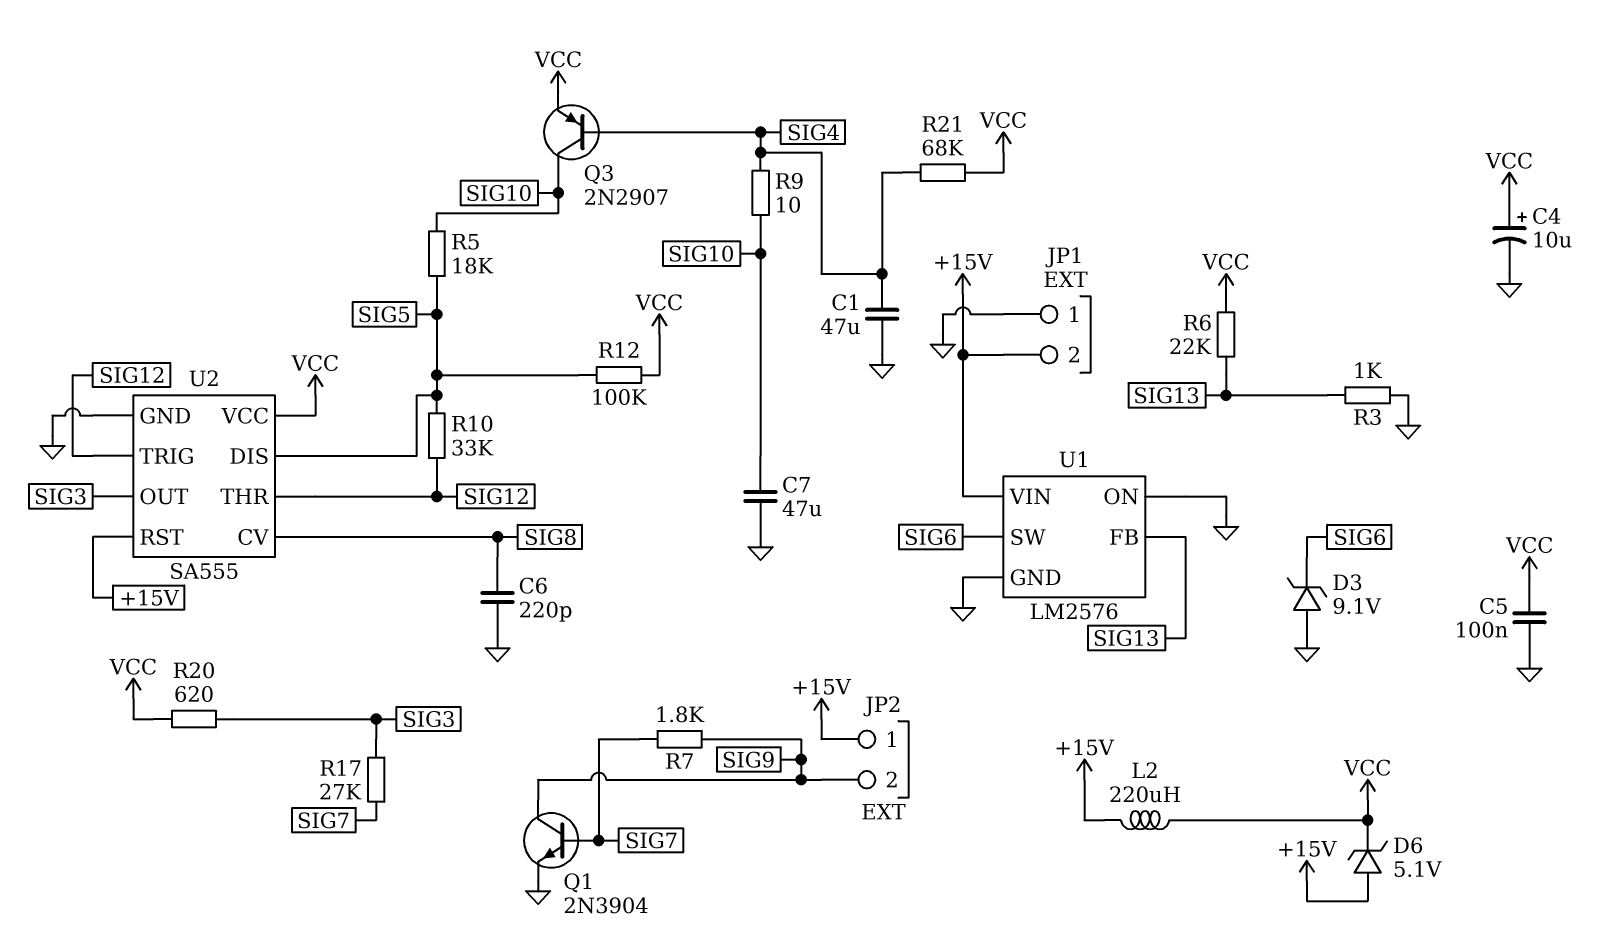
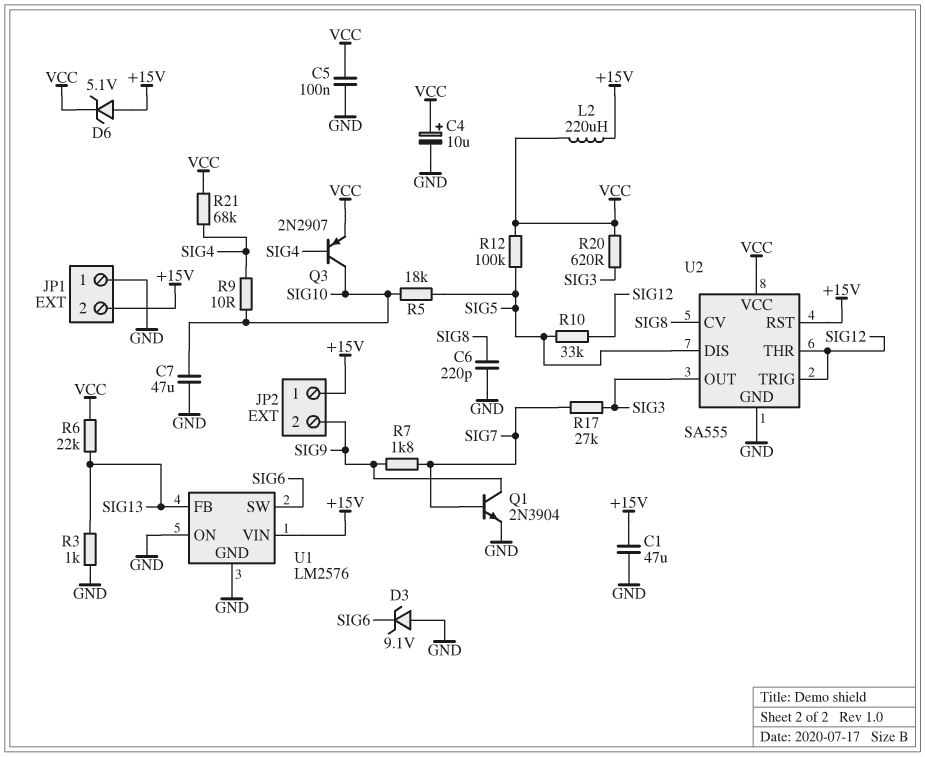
C1: 47uF (GND, SIG4) -> 47uF (+15V, GND)

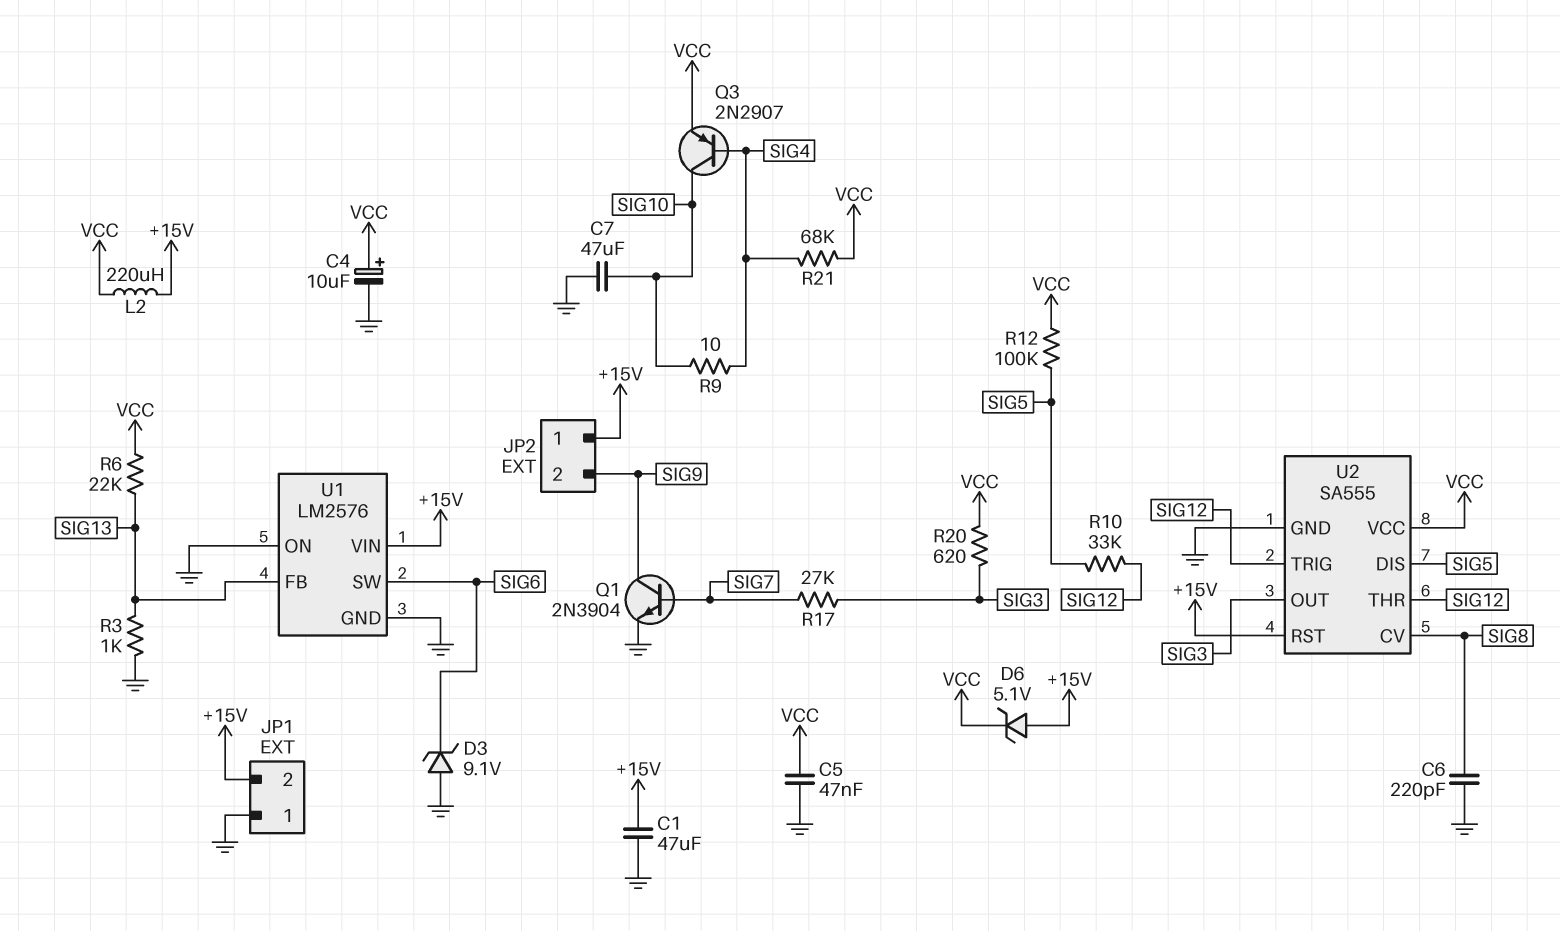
C5: 100nF (GND, VCC) -> 47nF (GND, VCC)
R5: 18k (SIG5, SIG10) -> none
R7: 1.8k (SIG7, SIG9) -> none

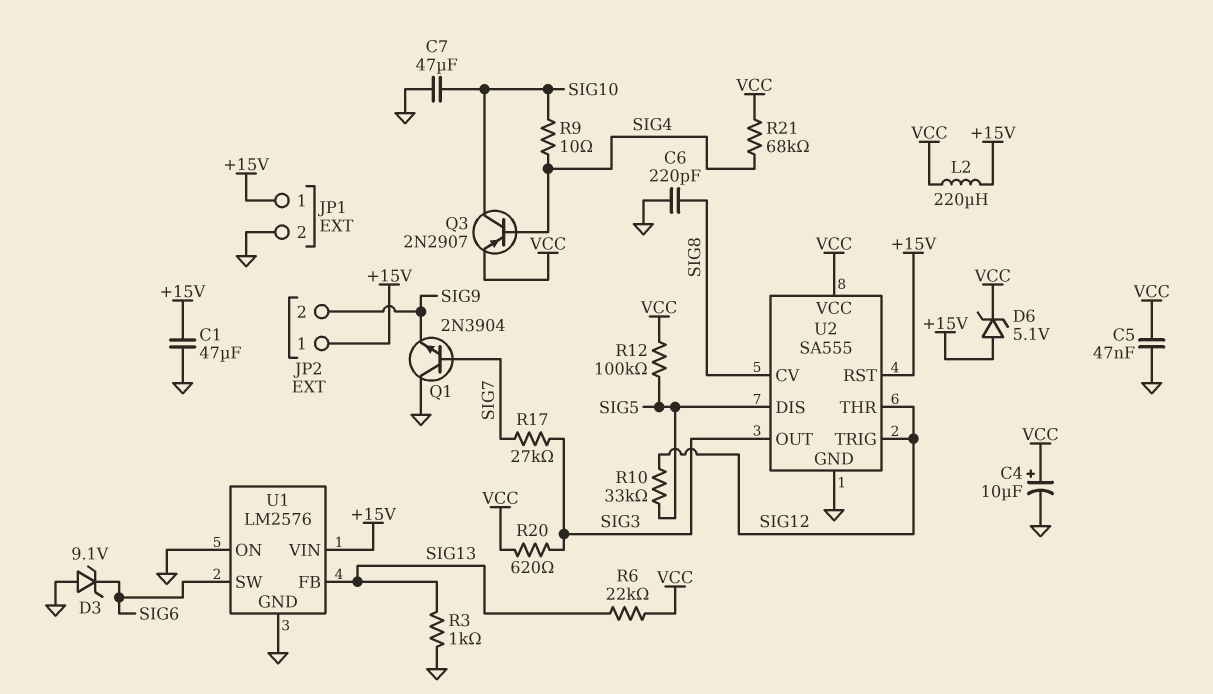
JP1 pin 1: GND -> +15V
JP1 pin 2: +15V -> GND
Q1: NPN 2N3904 (B SIG7, C SIG9, E GND) -> NPN 2N3904 (B SIG7, C GND, E SIG9)

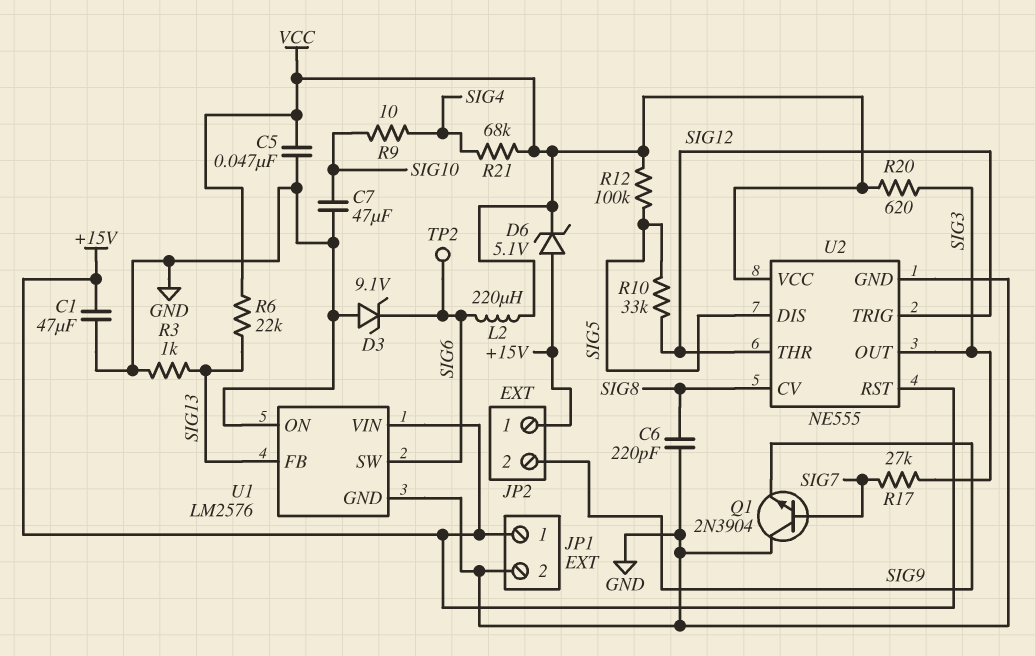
C4: 10uF (plus VCC, minus GND) -> none
L2: 220uH (+15V, VCC) -> 220uH (SIG6, VCC)
Q3: PNP 2N2907 (B SIG4, C SIG10, E VCC) -> none
TP2: none -> test point (SIG6)
U2: SA555 -> NE555

